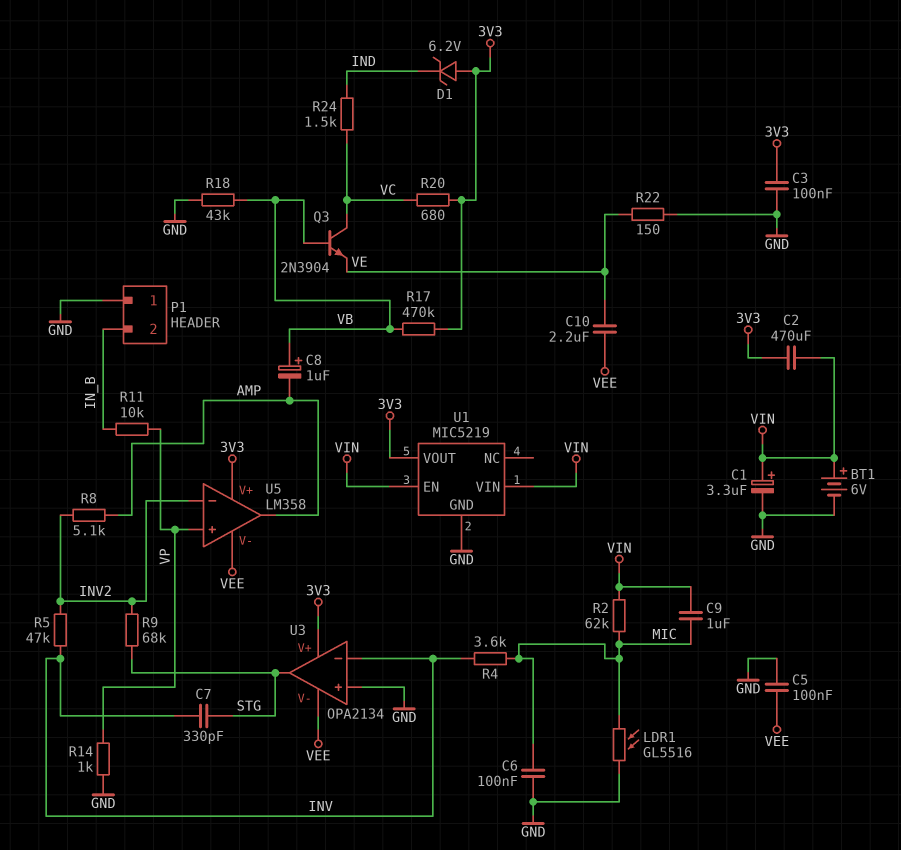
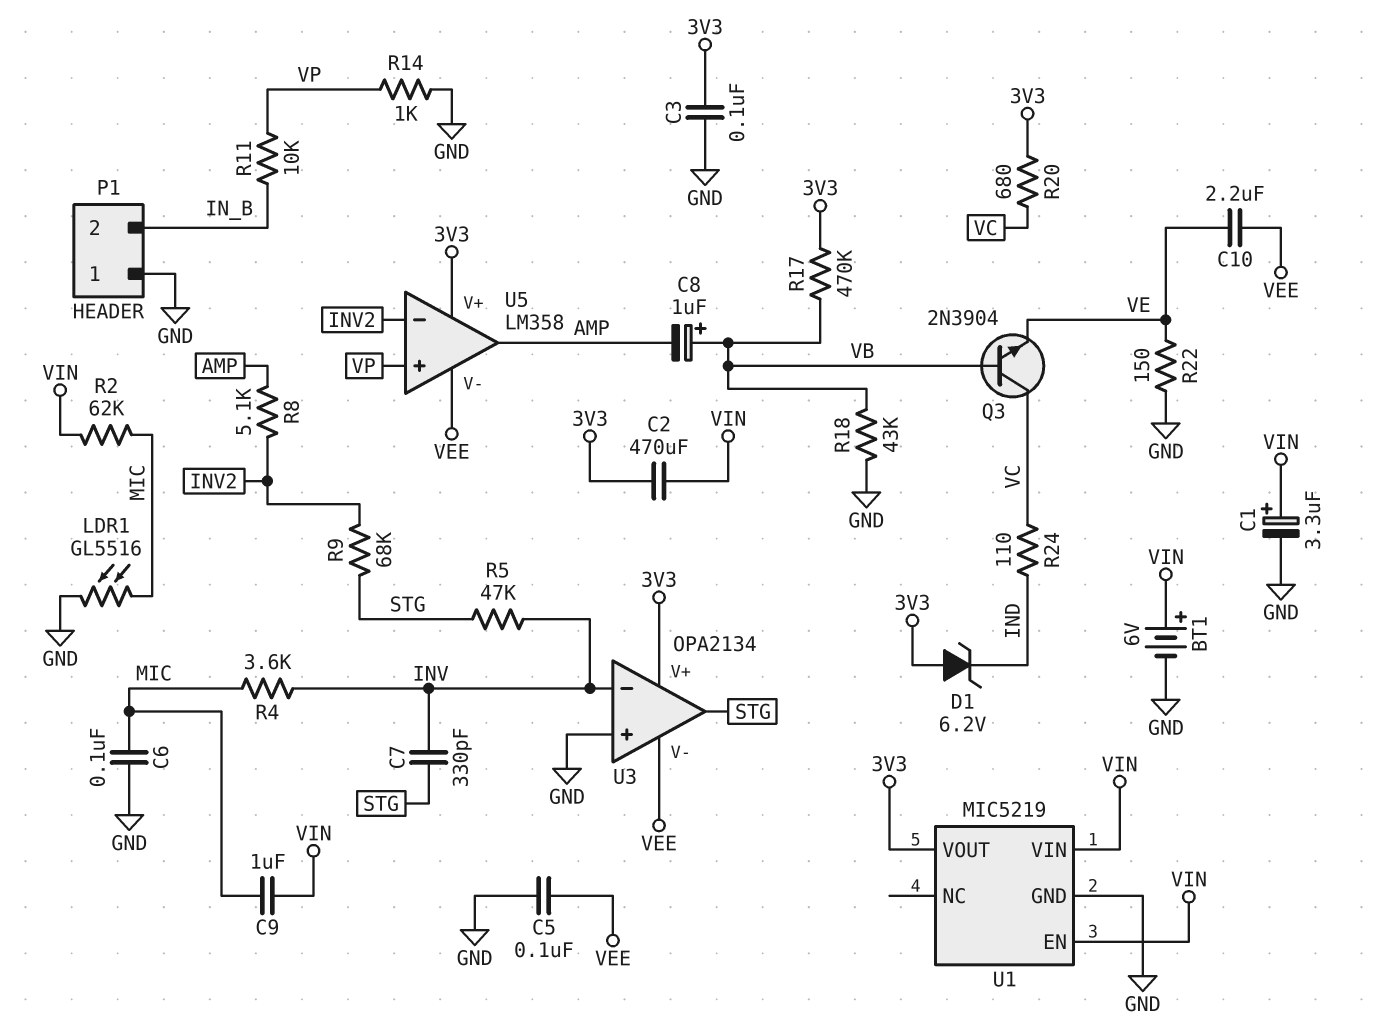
R5: 47k (INV, INV2) -> 47k (INV, STG)
R24: 1.5k (IND, VC) -> 110 (IND, VC)

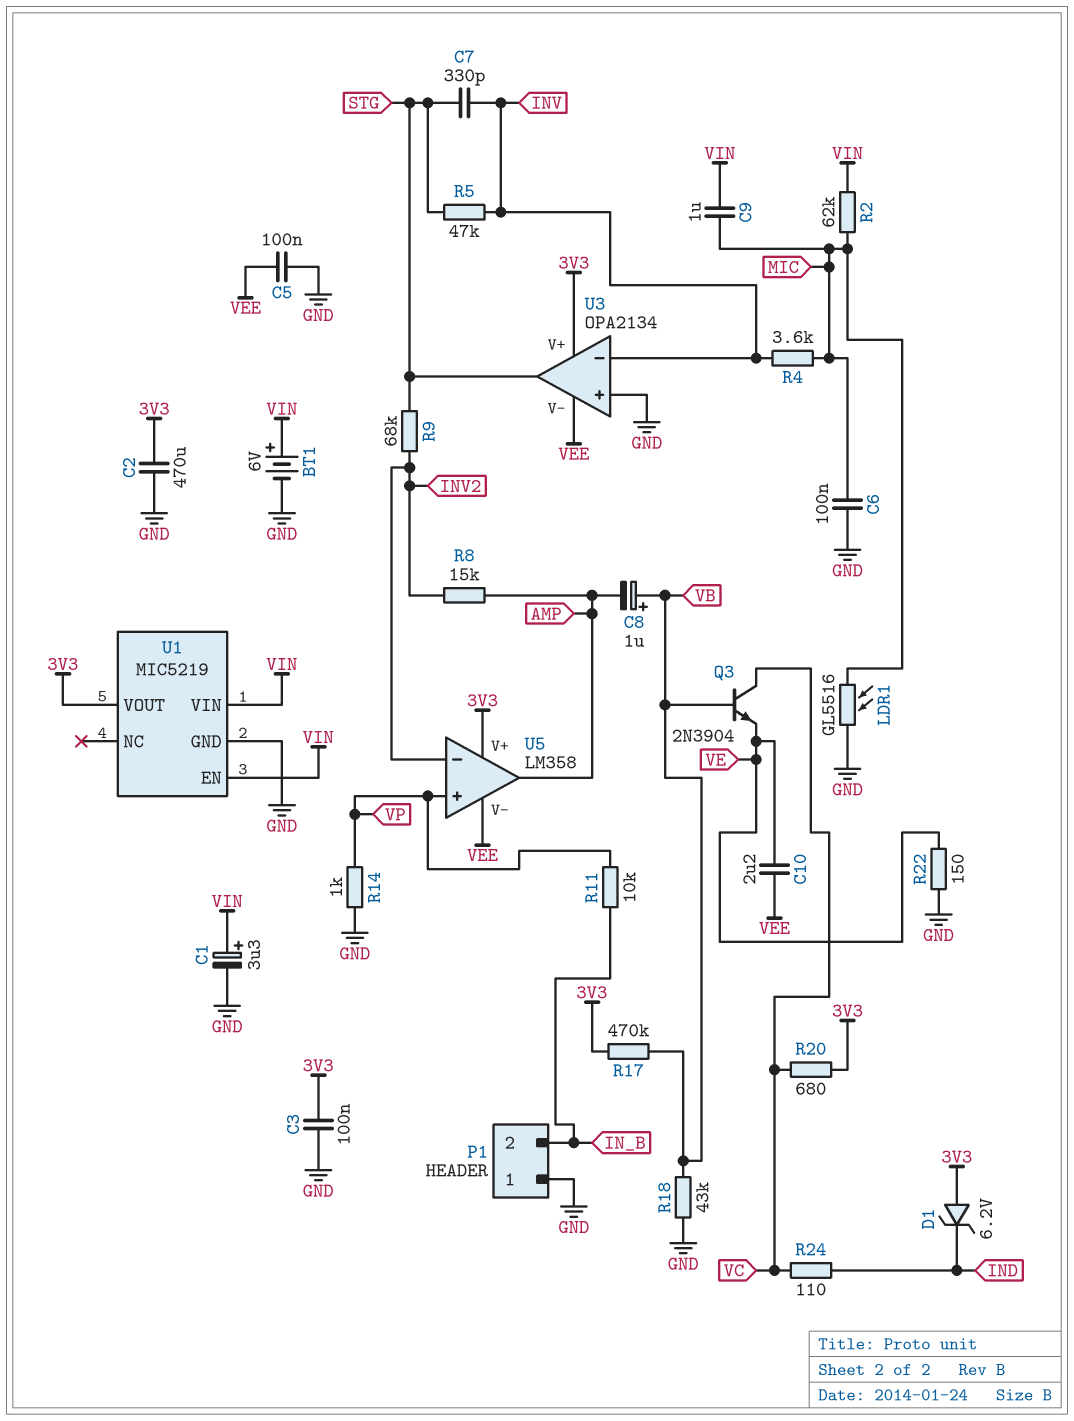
C2: 470uF (3V3, VIN) -> 470uF (3V3, GND)
R8: 5.1k (AMP, INV2) -> 15k (AMP, INV2)

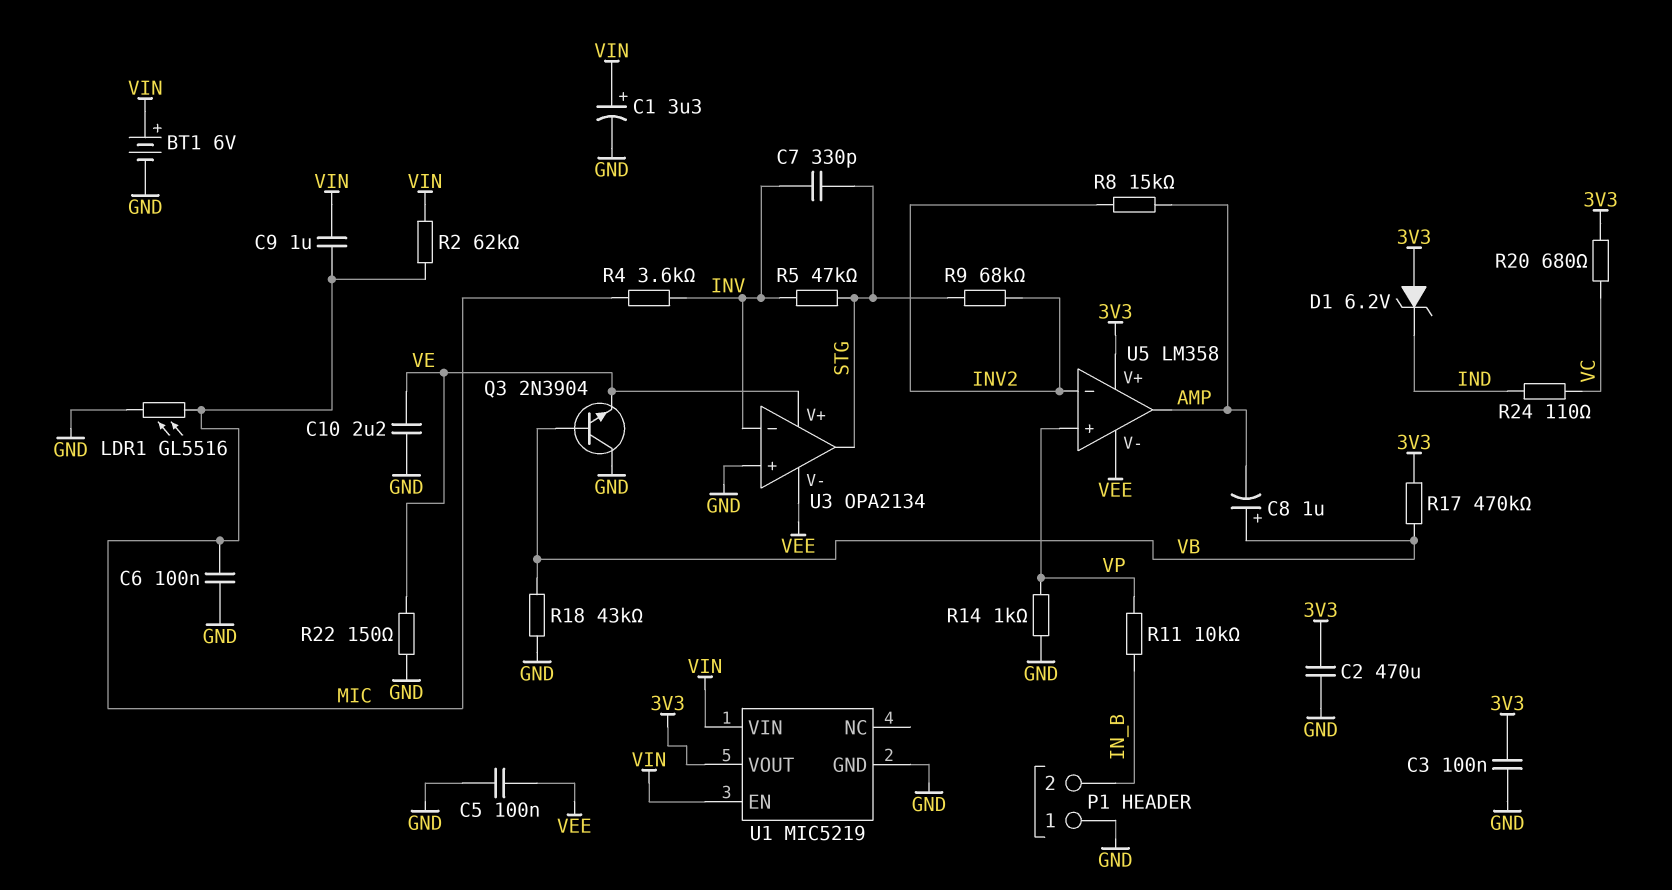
C10: 2.2uF (VE, VEE) -> 2.2uF (GND, VE)
Q3: NPN 2N3904 (B VB, C VC, E VE) -> NPN 2N3904 (B VB, C GND, E VE)
U3 pin V+: 3V3 -> VE

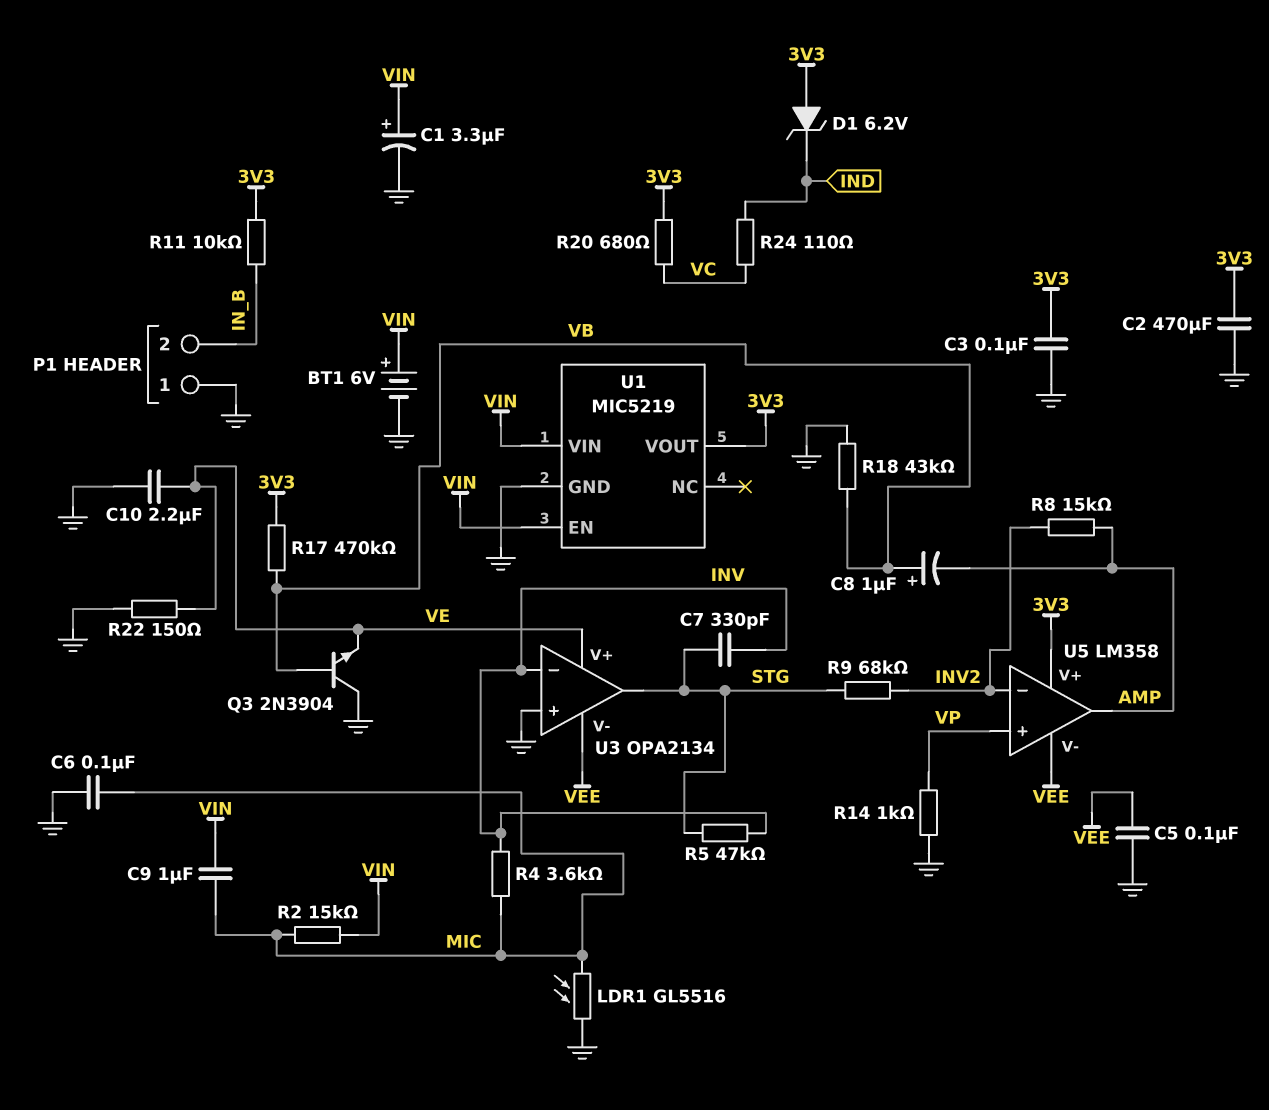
R2: 62k (MIC, VIN) -> 15k (MIC, VIN)
R11: 10k (IN_B, VP) -> 10k (3V3, IN_B)

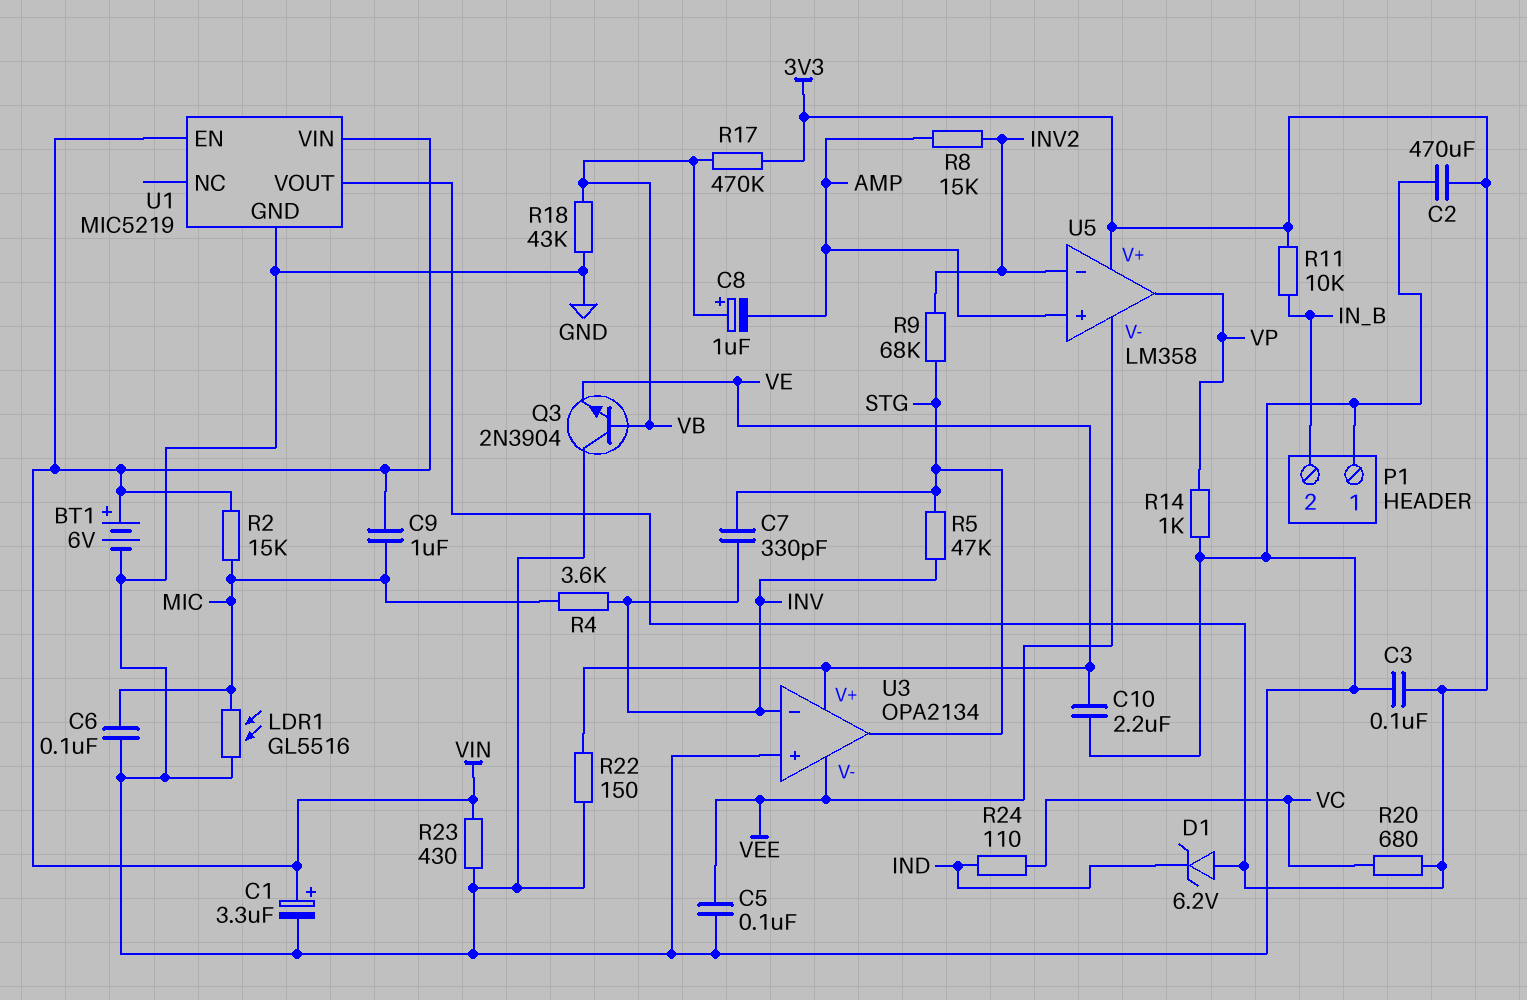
R23: none -> 430 (GND, VIN)
U5 pin in+: VP -> AMP
U5 pin out: AMP -> VP

